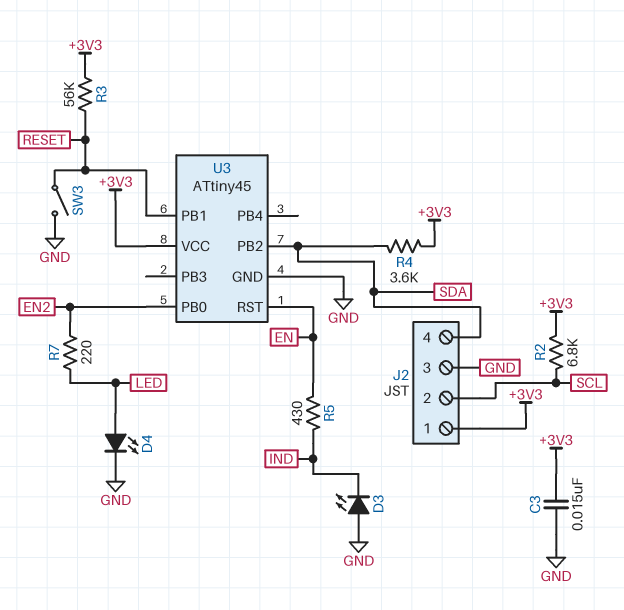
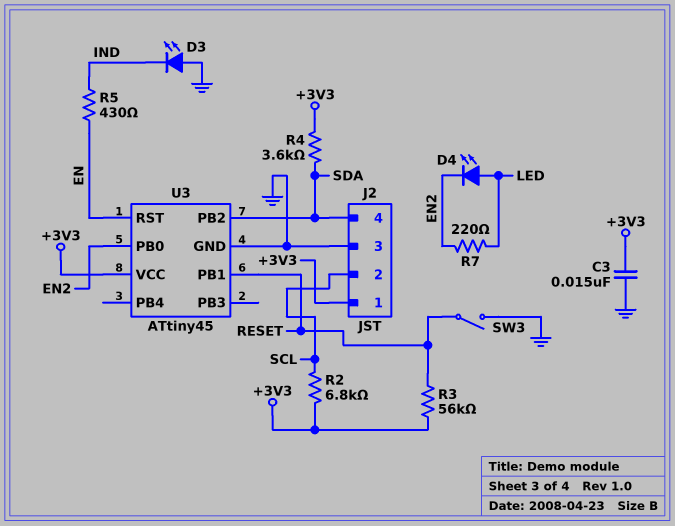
D4: LED (A LED, K GND) -> LED (A LED, K EN2)

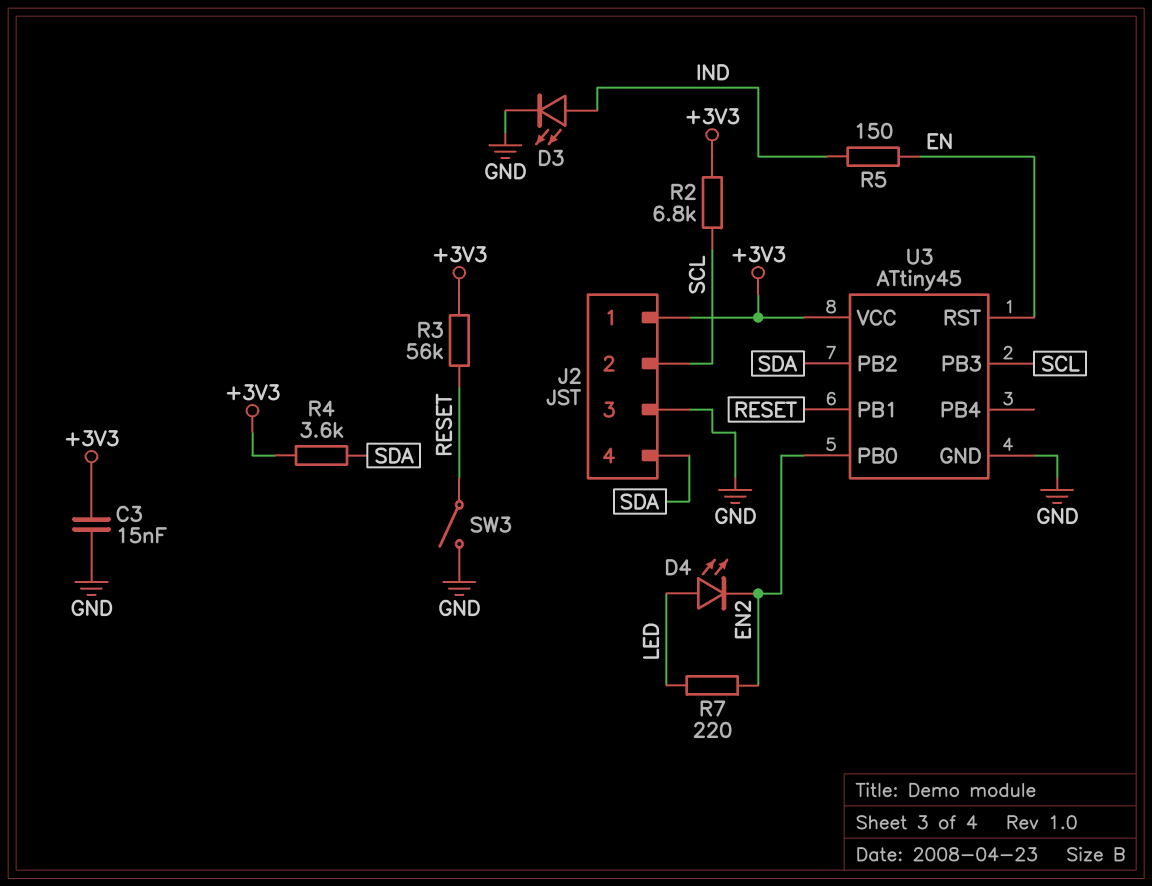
D3: LED (A GND, K IND) -> LED (A IND, K GND)
R5: 430 (EN, IND) -> 150 (EN, IND)
U3 pin PB3: none -> SCL

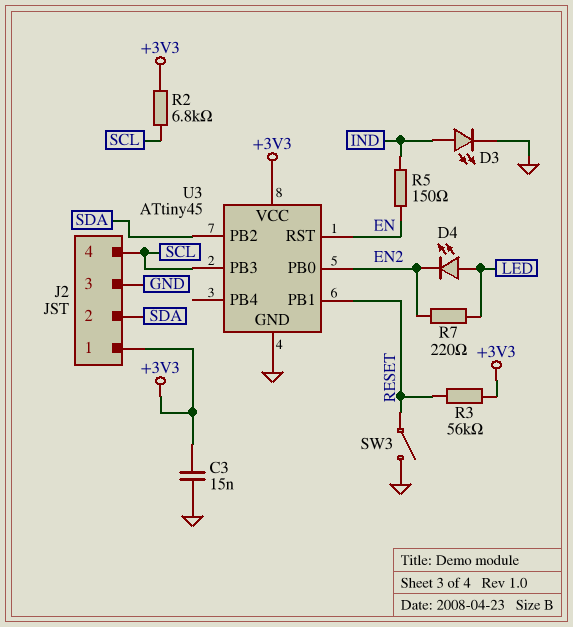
J2 pin 2: SCL -> SDA
J2 pin 4: SDA -> SCL
R4: 3.6k (+3V3, SDA) -> none

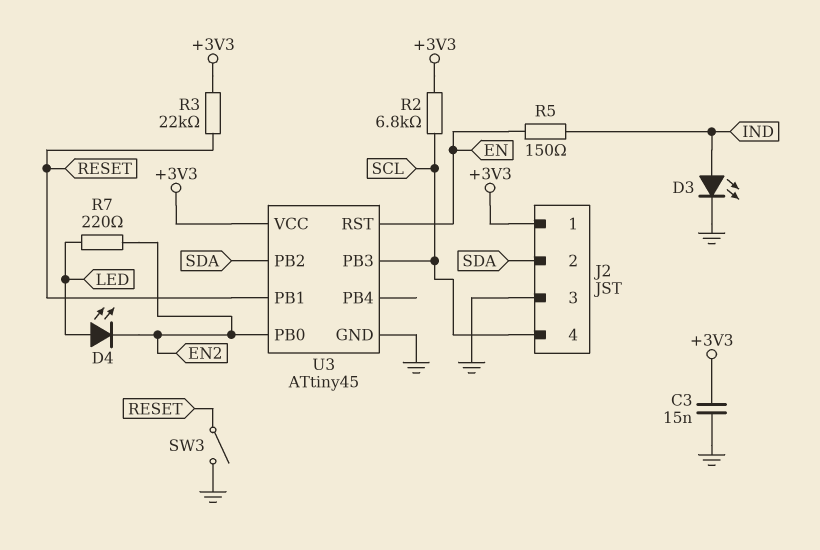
R3: 56k (+3V3, RESET) -> 22k (+3V3, RESET)

